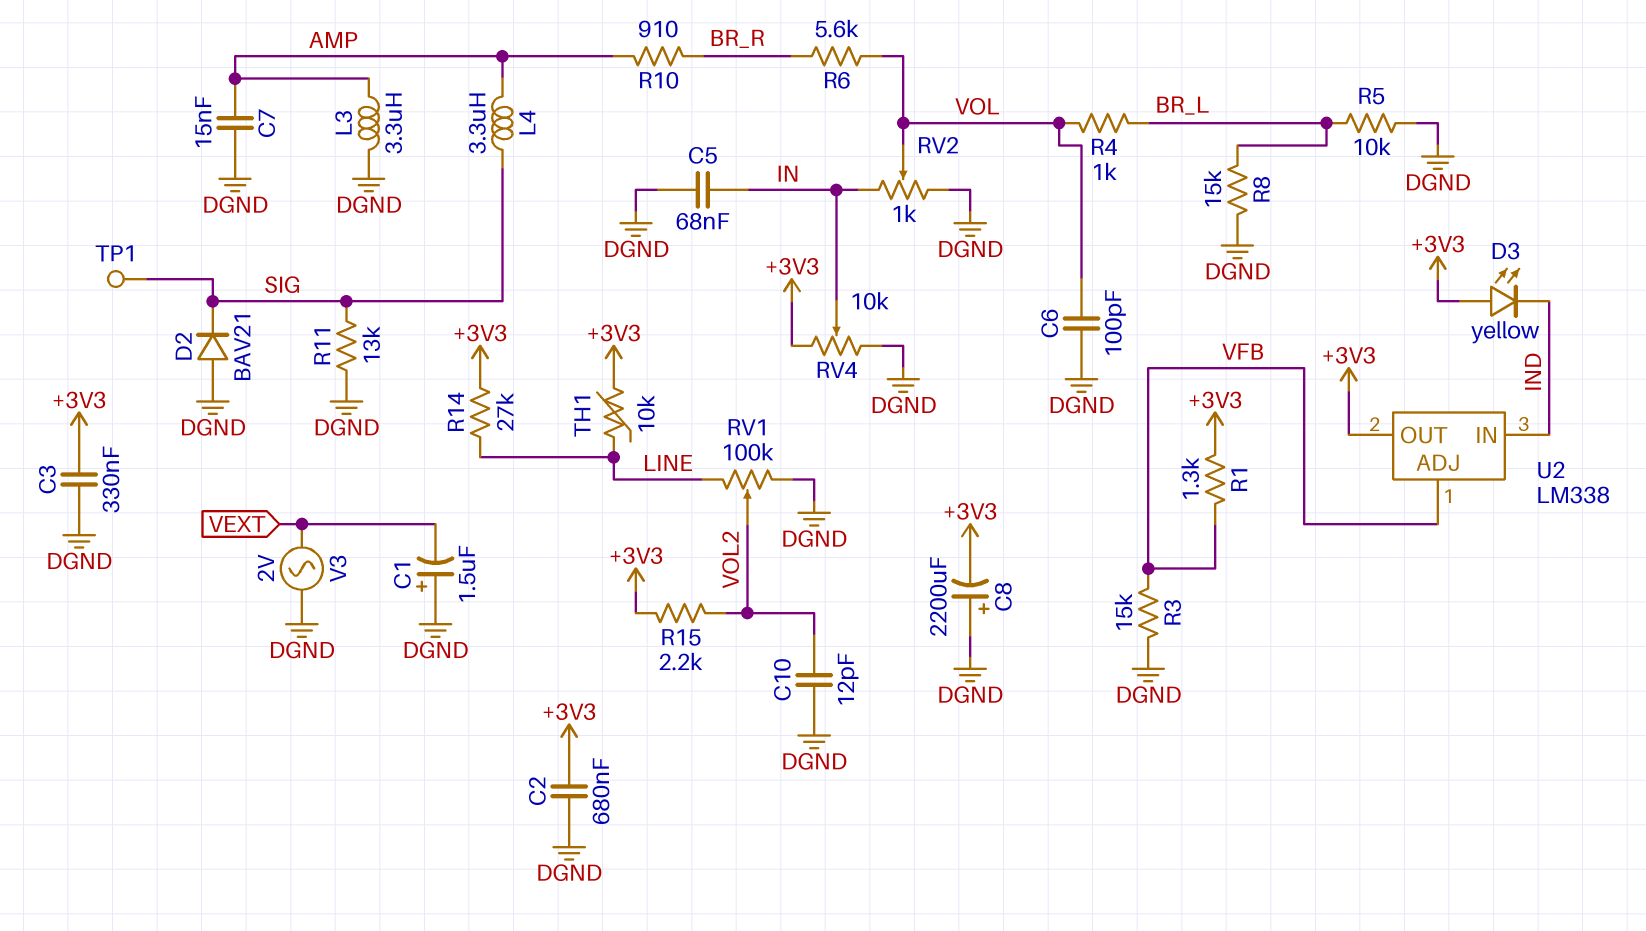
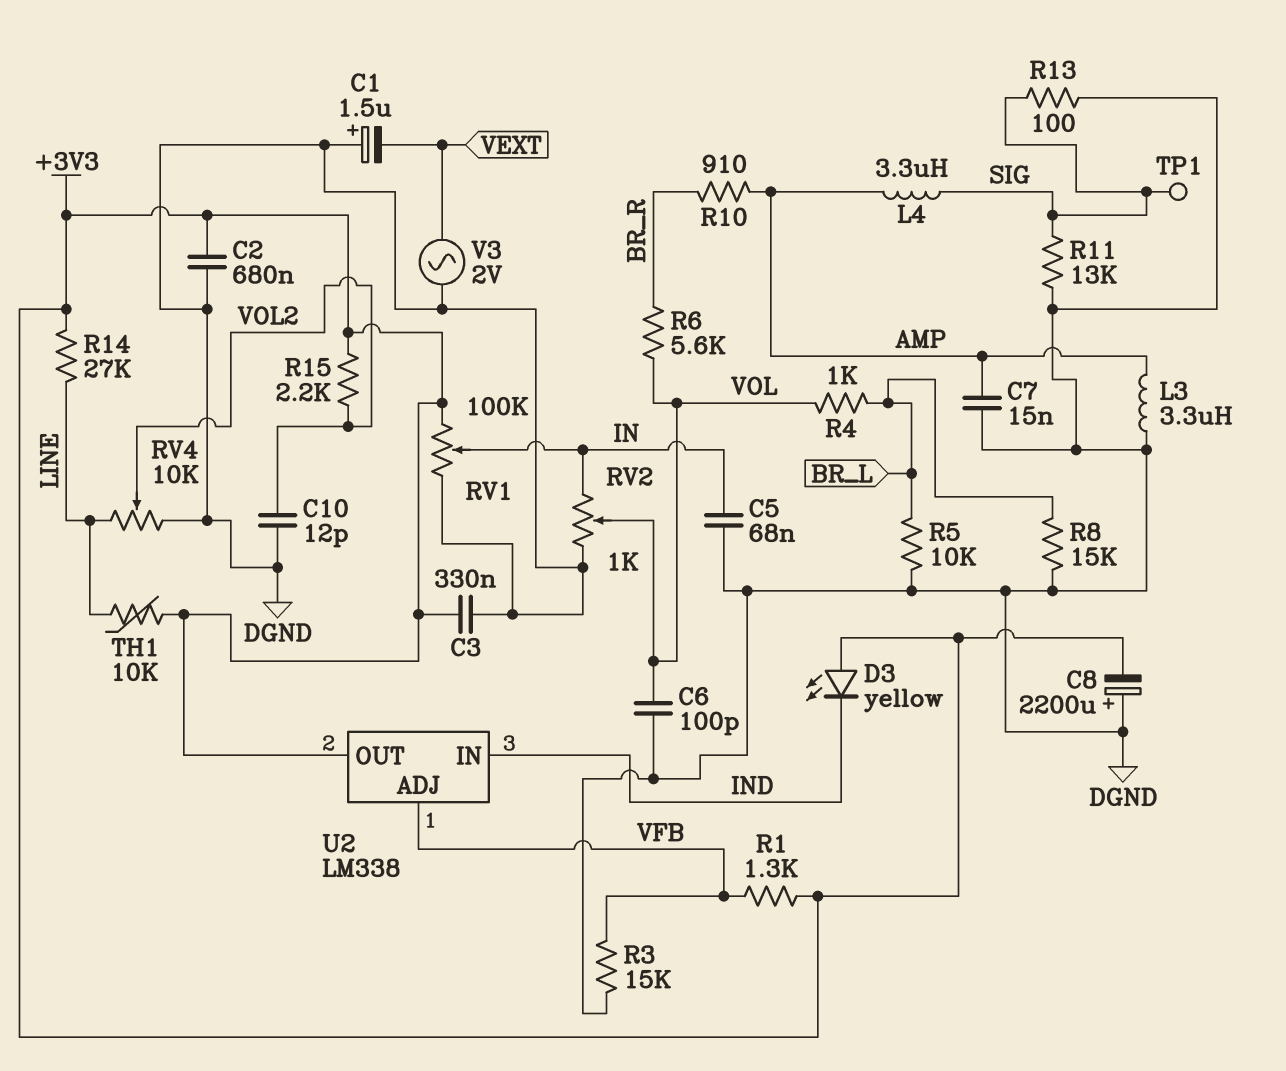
D2: diode BAV21 (A DGND, K SIG) -> none
R13: none -> 100 (DGND, SIG)
RV1: 100k (DGND, LINE, wiper VOL2) -> 100k (+3V3, DGND, wiper IN)
RV4: 10k (+3V3, DGND, wiper IN) -> 10k (DGND, LINE, wiper VOL2)

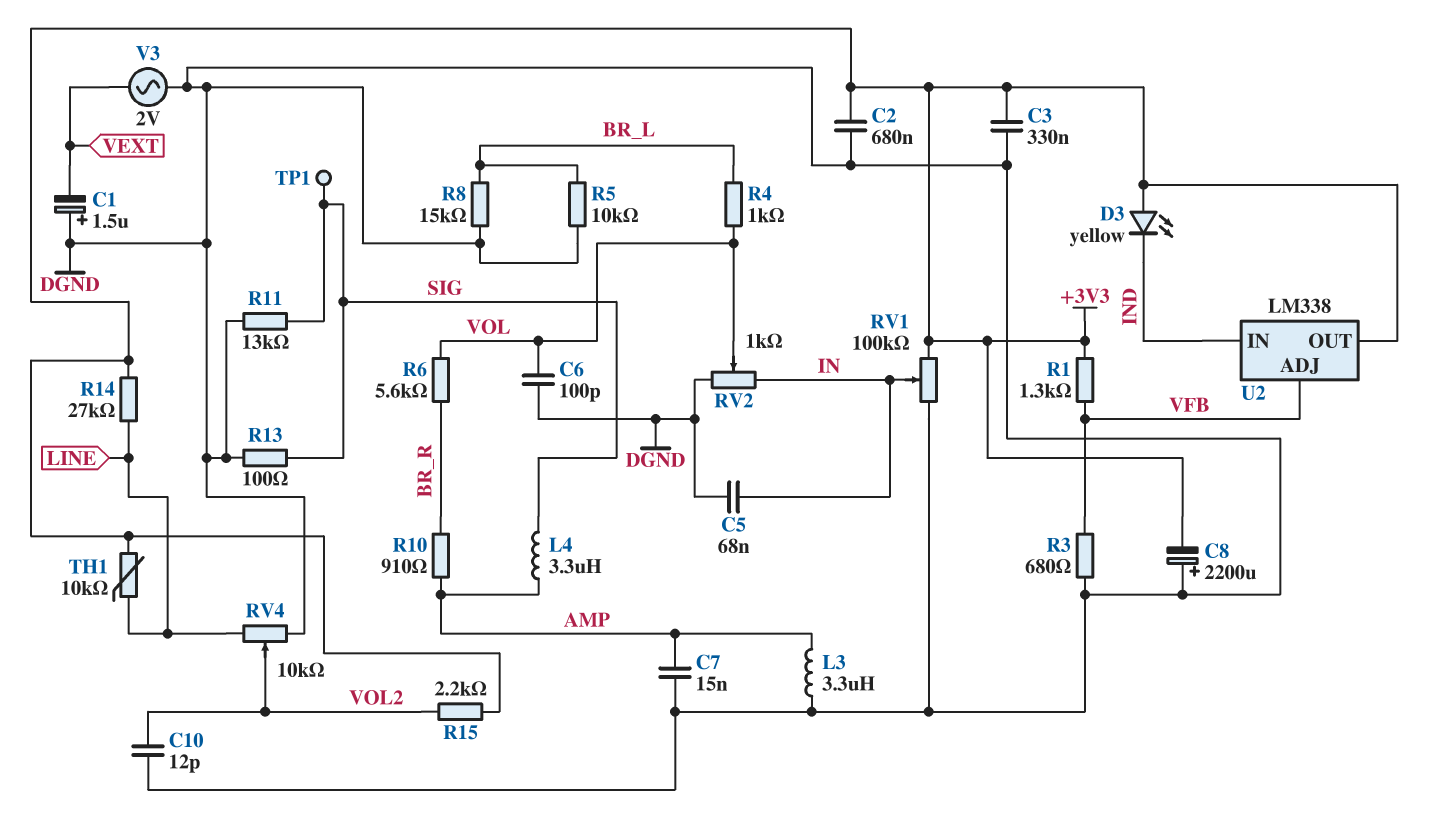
R3: 15k (DGND, VFB) -> 680 (DGND, VFB)

